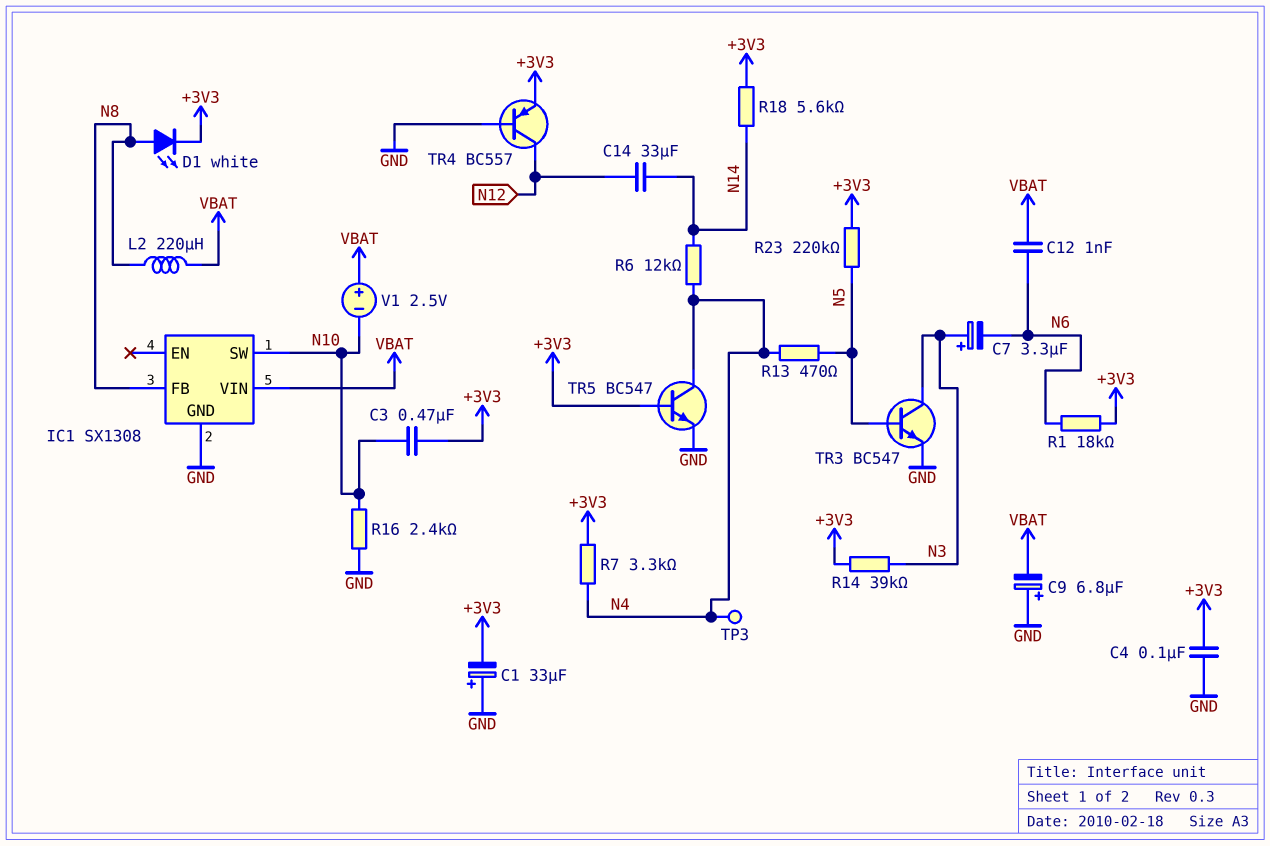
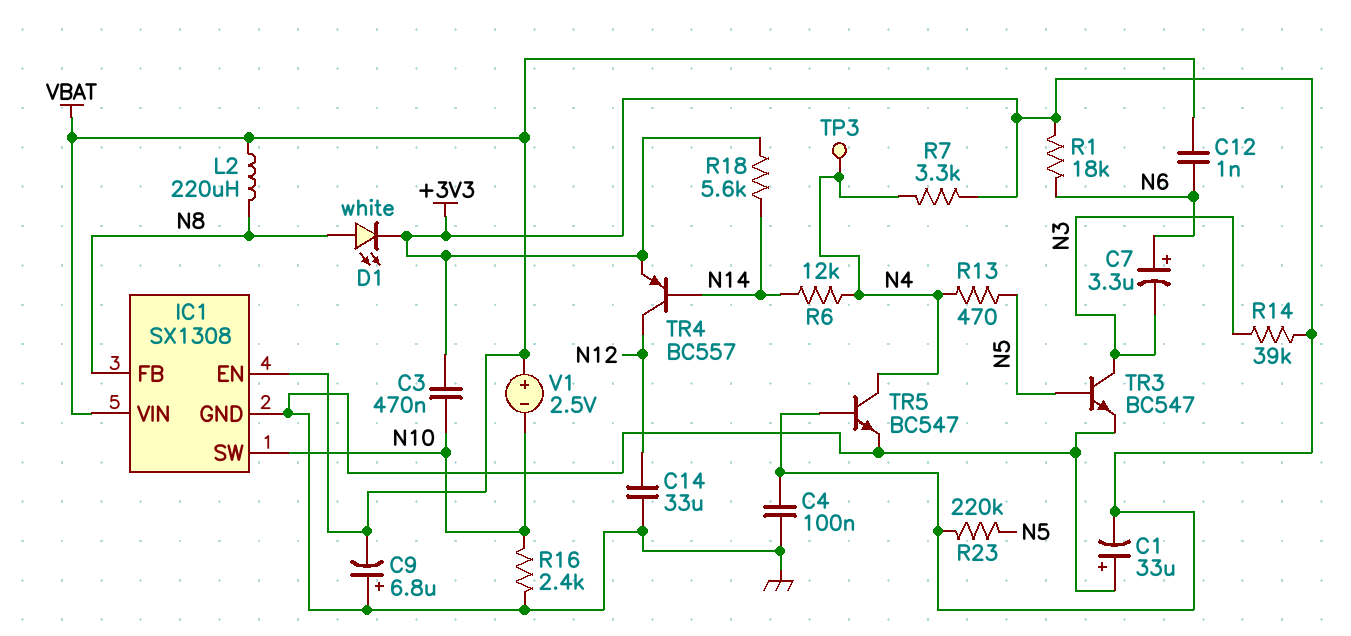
C7: 3.3uF (plus N3, minus N6) -> 3.3uF (plus N6, minus N3)
C14: 33uF (N12, N14) -> 33uF (GND, N12)
IC1 pin EN: none -> VBAT
TR4: PNP BC557 (B GND, C N12, E +3V3) -> PNP BC557 (B N14, C N12, E +3V3)

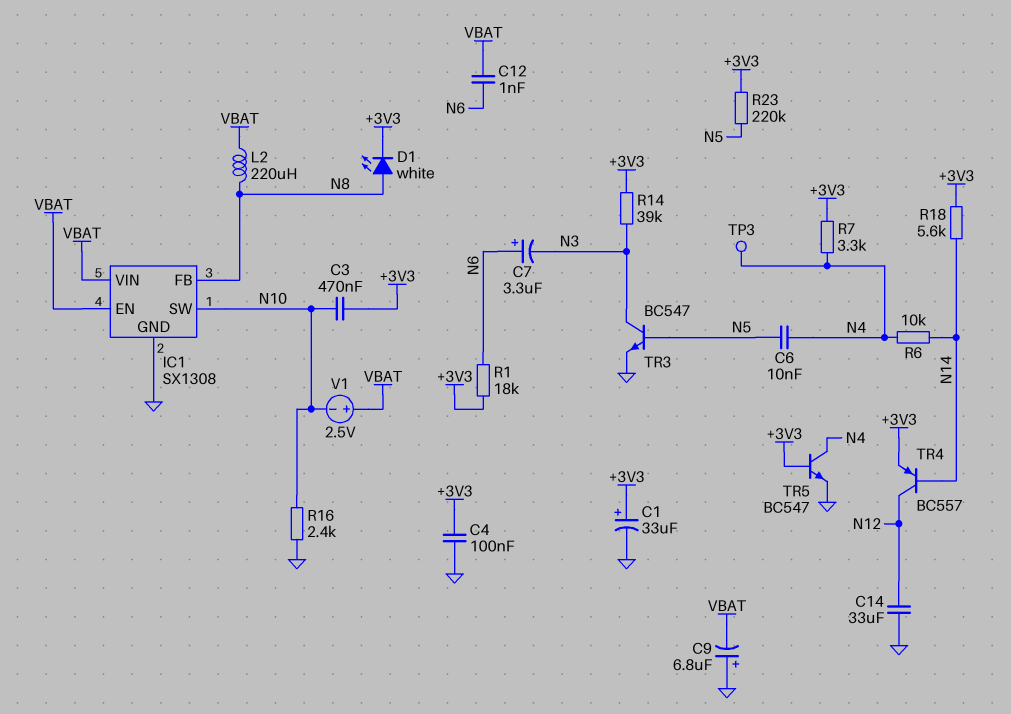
C1: 33uF (plus GND, minus +3V3) -> 33uF (plus +3V3, minus GND)
C6: none -> 10nF (N4, N5)
R6: 12k (N4, N14) -> 10k (N4, N14)
R13: 470 (N4, N5) -> none

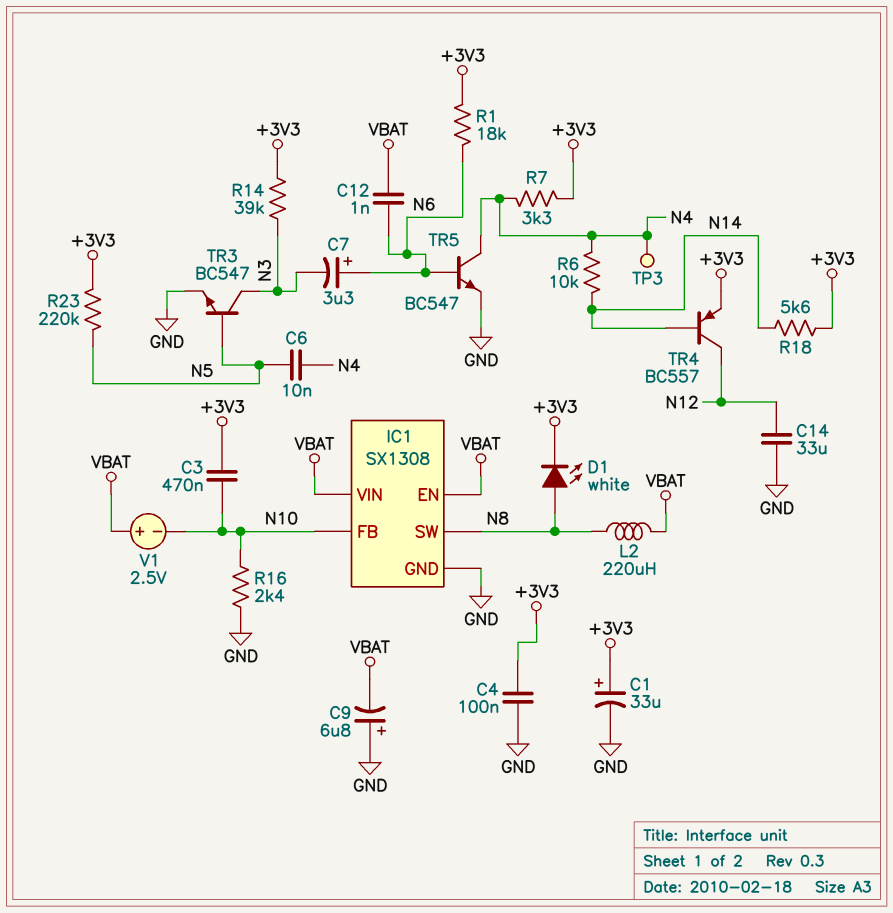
IC1 pin FB: N8 -> N10
IC1 pin SW: N10 -> N8
TR5: NPN BC547 (B +3V3, C N4, E GND) -> NPN BC547 (B N6, C N4, E GND)

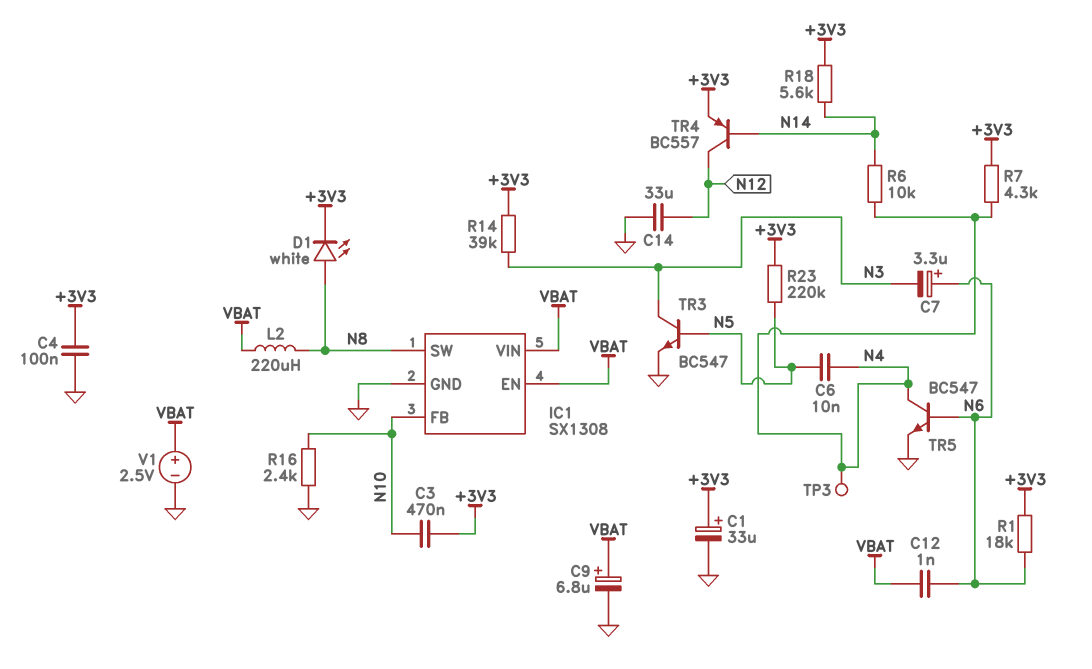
C9: 6.8uF (plus GND, minus VBAT) -> 6.8uF (plus VBAT, minus GND)
R7: 3.3k (+3V3, N4) -> 4.3k (+3V3, N4)
V1: 2.5V (plus VBAT, minus N10) -> 2.5V (plus VBAT, minus GND)

